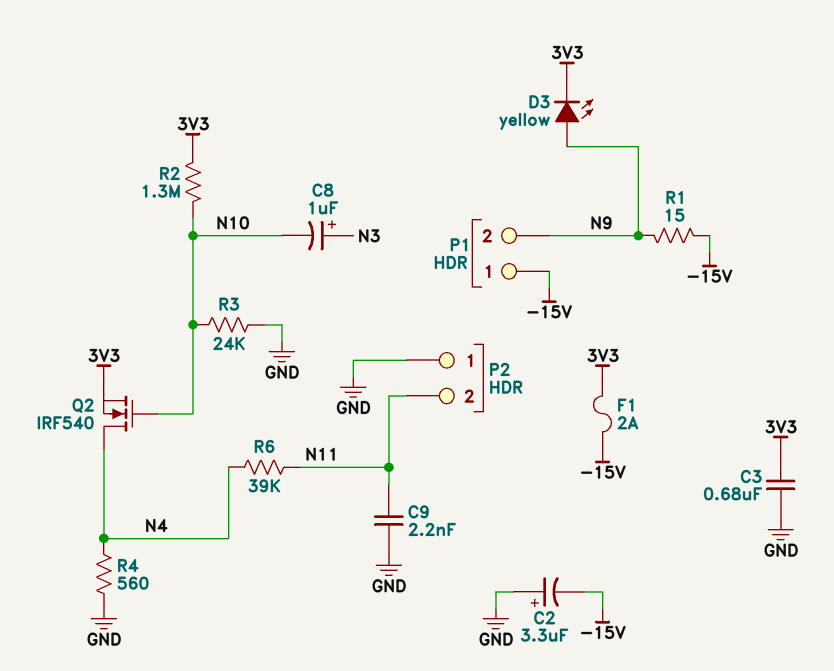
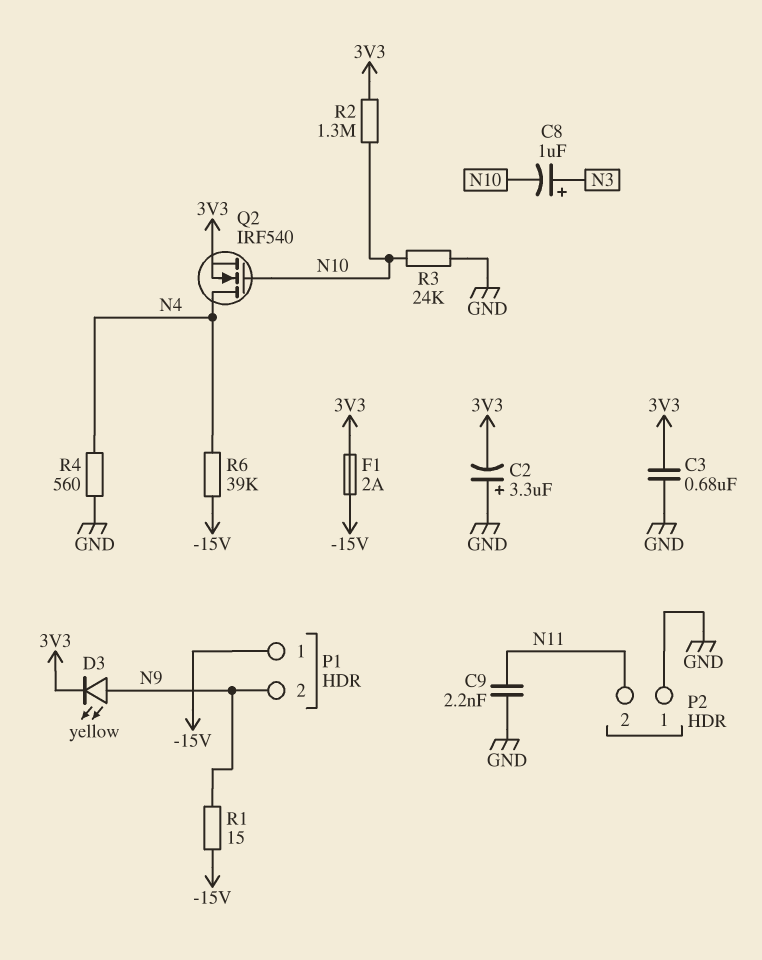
C2: 3.3uF (plus GND, minus -15V) -> 3.3uF (plus GND, minus 3V3)
R6: 39k (N4, N11) -> 39k (-15V, N4)

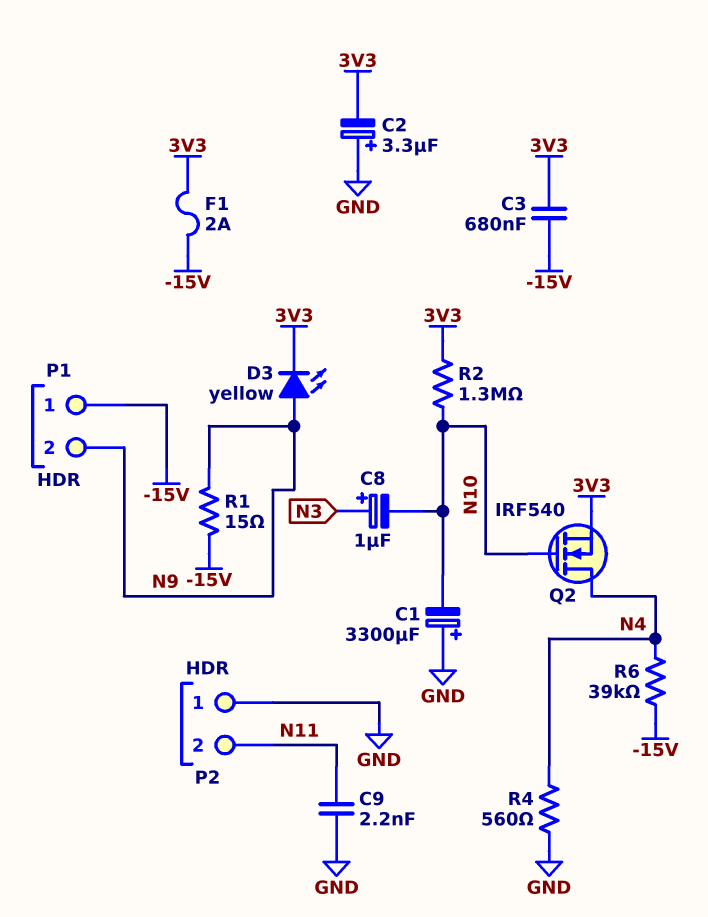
C1: none -> 3300uF (plus GND, minus N10)
C3: 680nF (3V3, GND) -> 680nF (-15V, 3V3)
R3: 24k (GND, N10) -> none

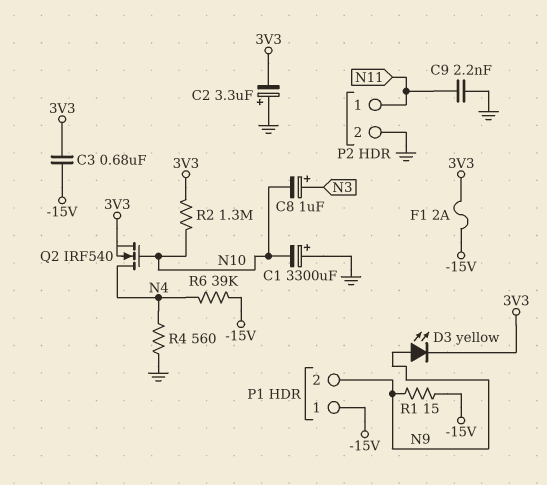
P2 pin 1: GND -> N11
P2 pin 2: N11 -> GND

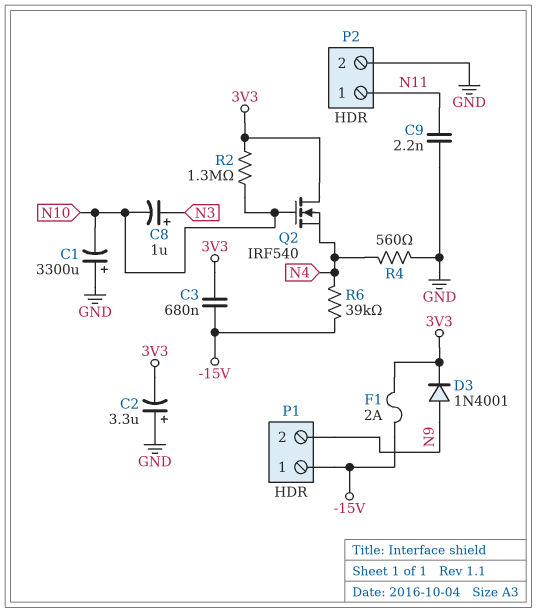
D3: LED yellow (A N9, K 3V3) -> diode 1N4001 (A N9, K 3V3)
Q2: NMOS IRF540 (G N10, D N4, S 3V3) -> NMOS IRF540 (G N10, D 3V3, S N4)
R1: 15 (-15V, N9) -> none

